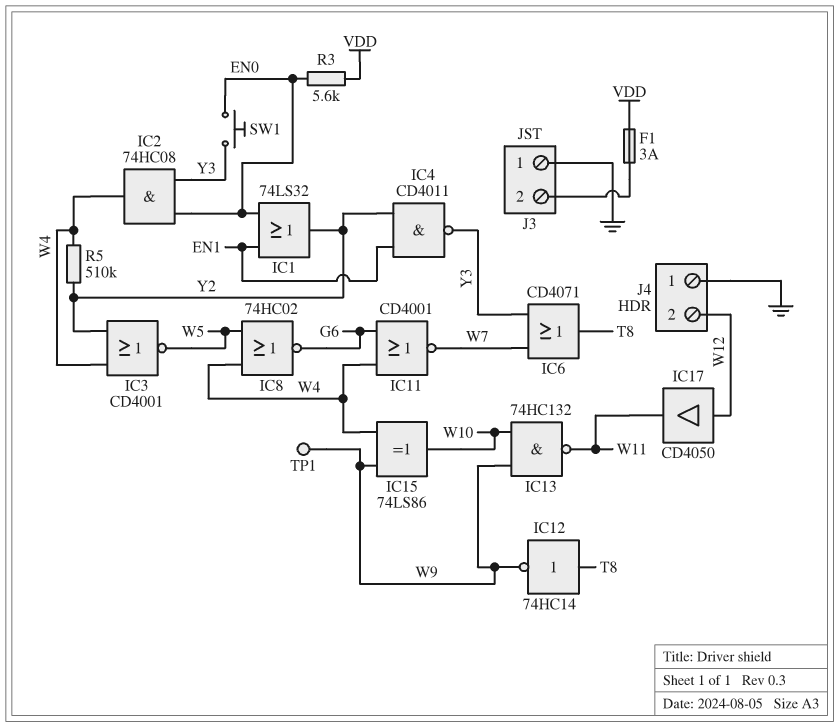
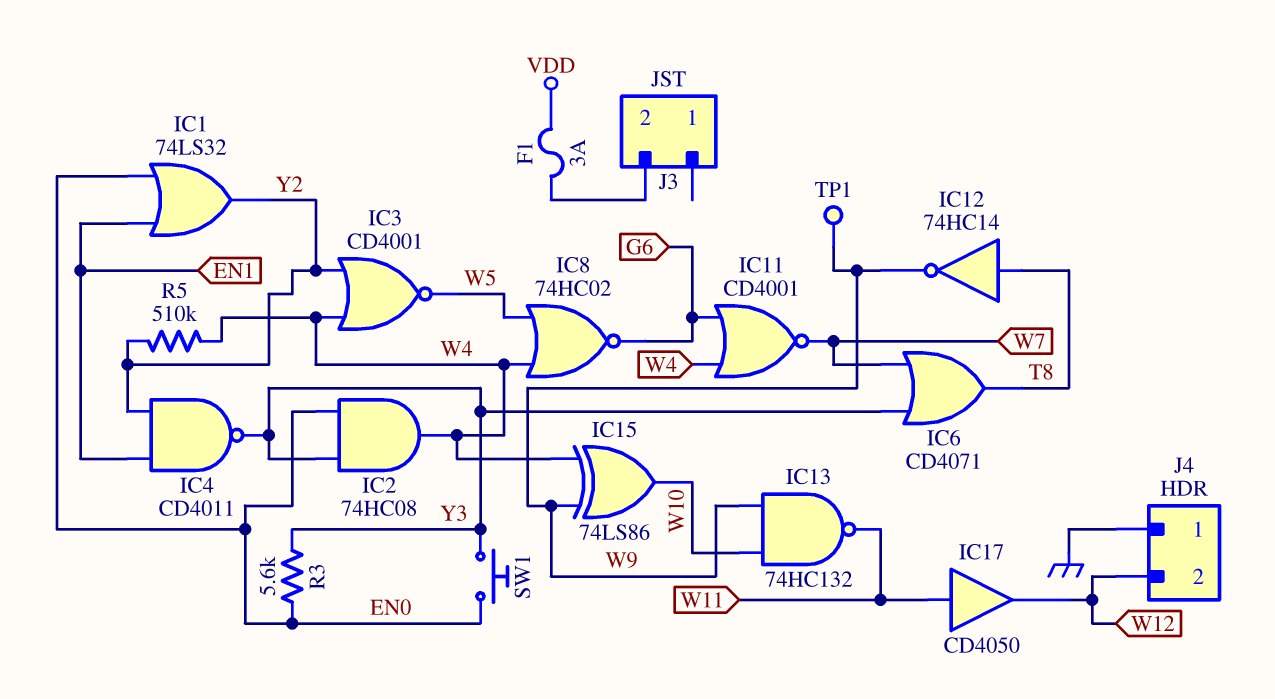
IC17: buffer CD4050 (in W12, out W11) -> buffer CD4050 (in W11, out W12)
J3 pin 1: GND -> none
R3: 5.6k (EN0, VDD) -> 5.6k (EN0, Y3)

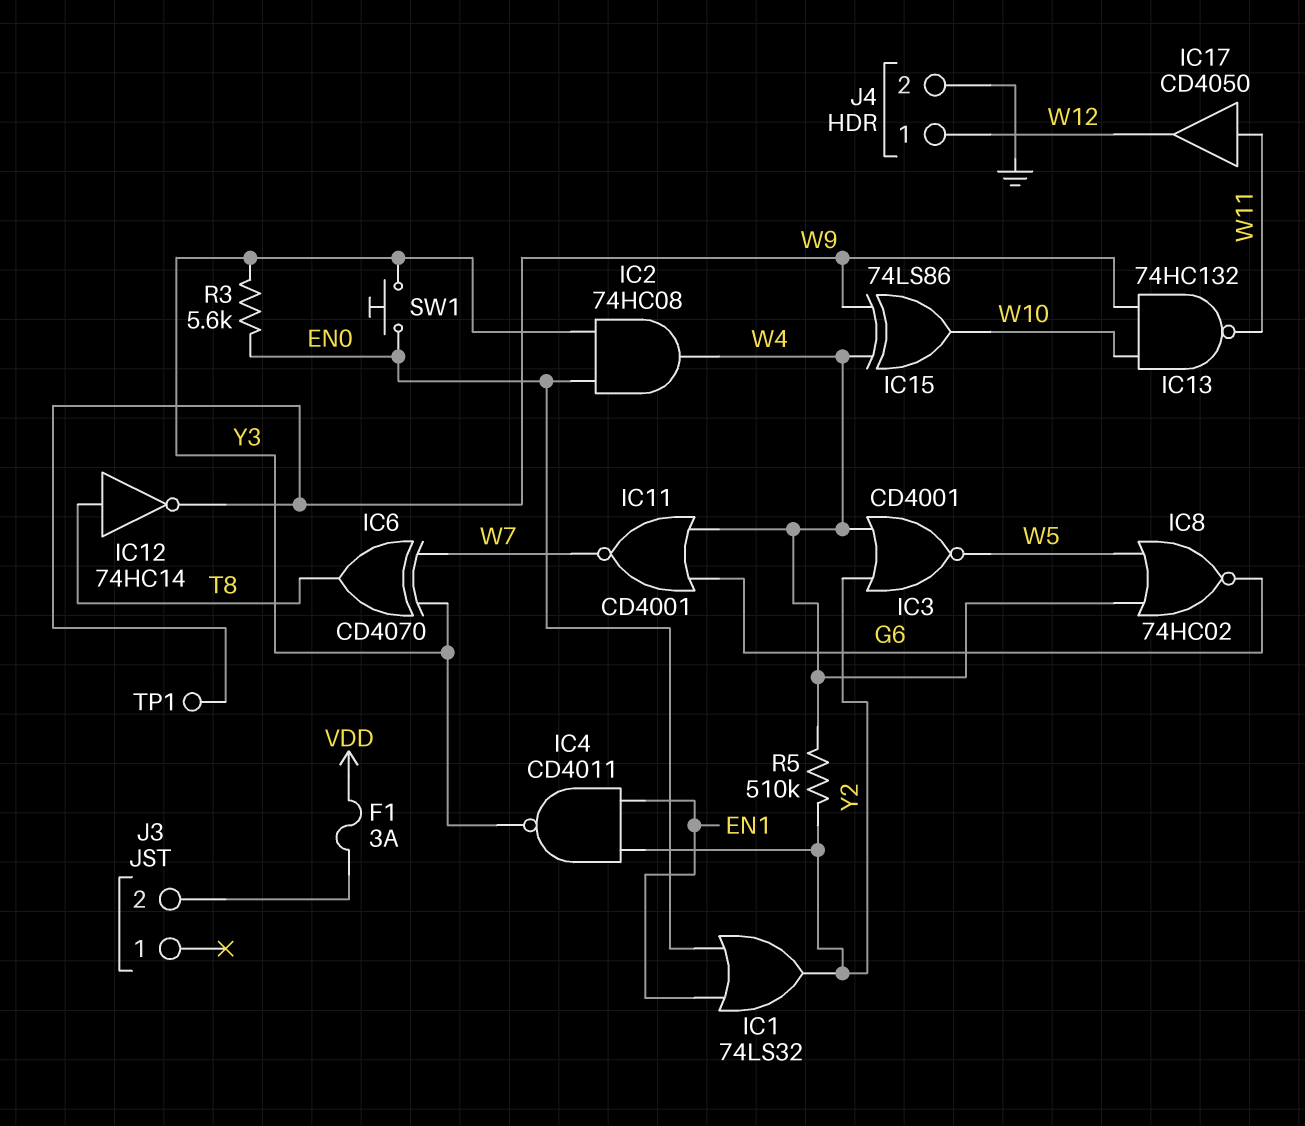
IC6: OR CD4071 (in W7, in Y3, out T8) -> XOR CD4070 (in W7, in Y3, out T8)
J4 pin 1: GND -> W12
J4 pin 2: W12 -> GND

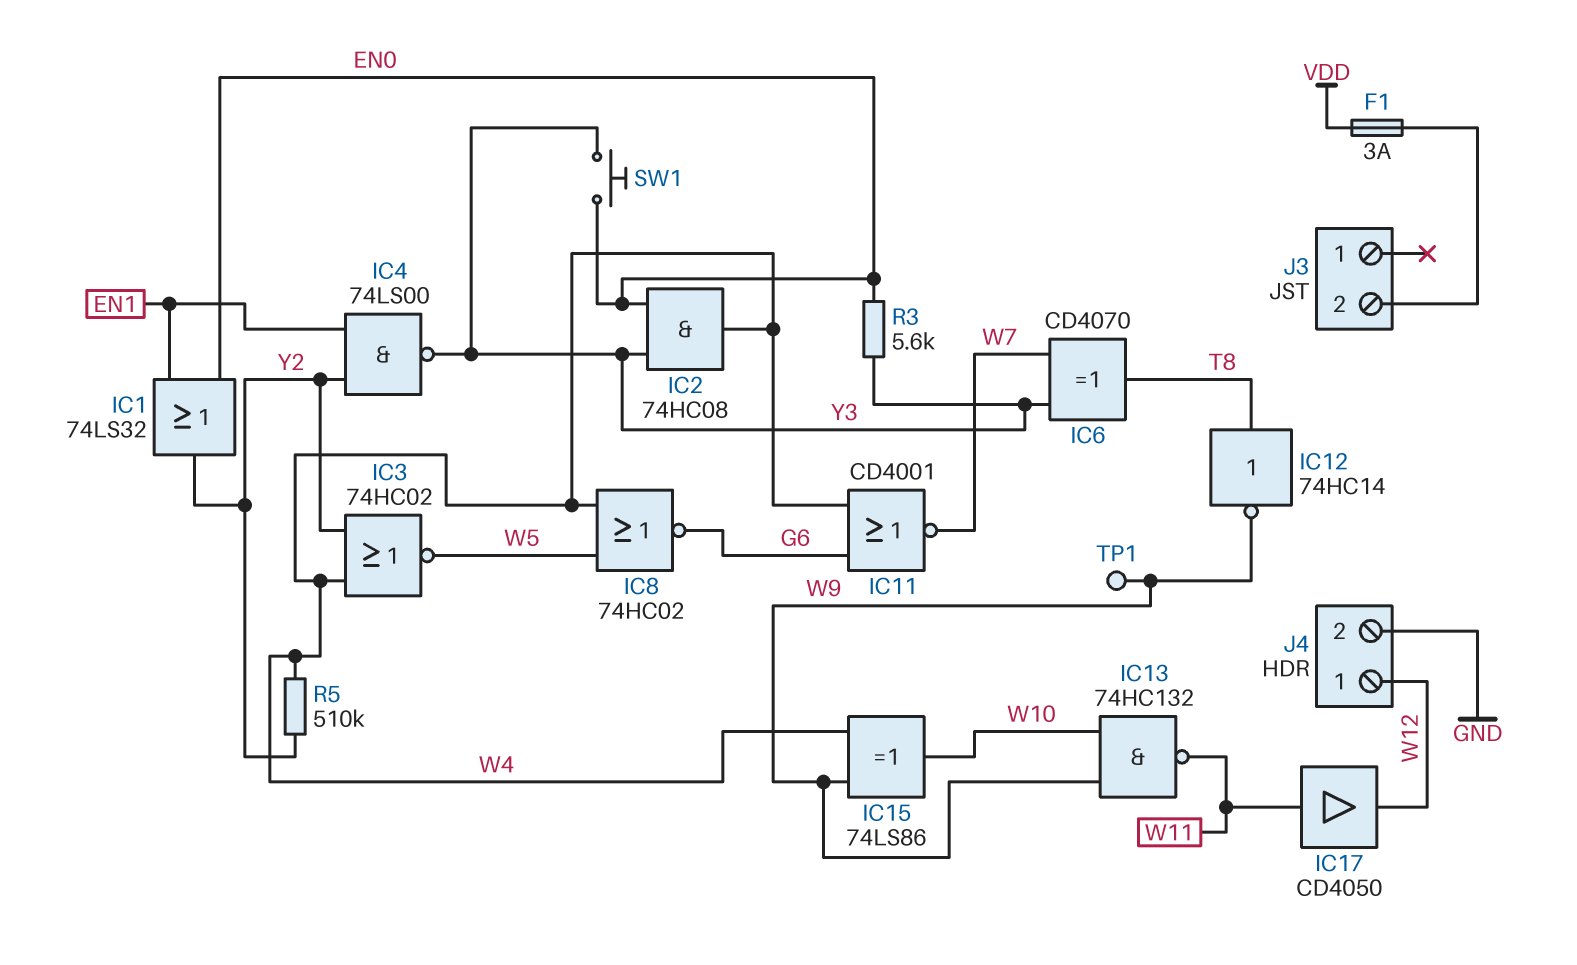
IC3: NOR CD4001 (in W4, in Y2, out W5) -> NOR 74HC02 (in W4, in Y2, out W5)
IC4: NAND CD4011 (in EN1, in Y2, out Y3) -> NAND 74LS00 (in EN1, in Y2, out Y3)

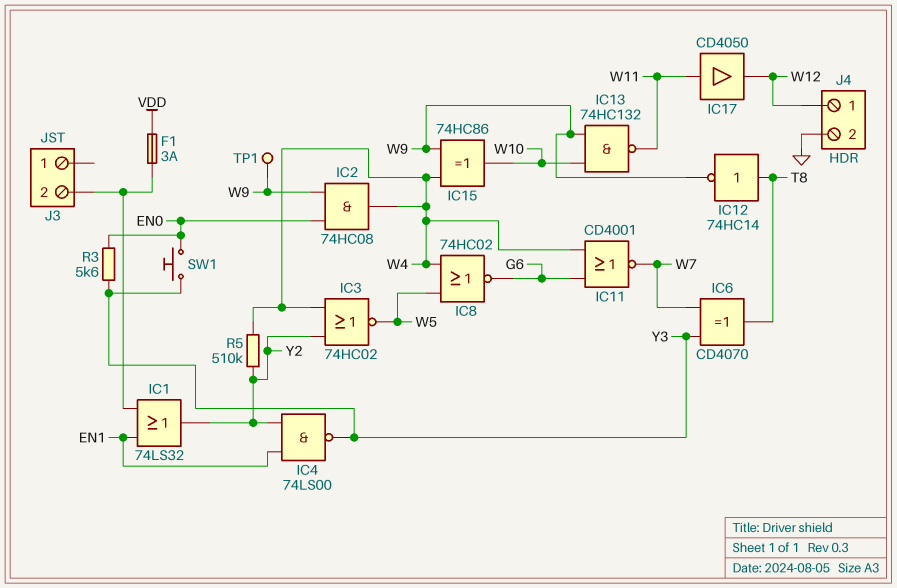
IC1: OR 74LS32 (in EN0, in EN1, out Y2) -> OR 74LS32 (in EN1, in J3/2, out Y2)
IC2: AND 74HC08 (in EN0, in Y3, out W4) -> AND 74HC08 (in EN0, in W9, out W4)
IC15: XOR 74LS86 (in W4, in W9, out W10) -> XOR 74HC86 (in W4, in W9, out W10)

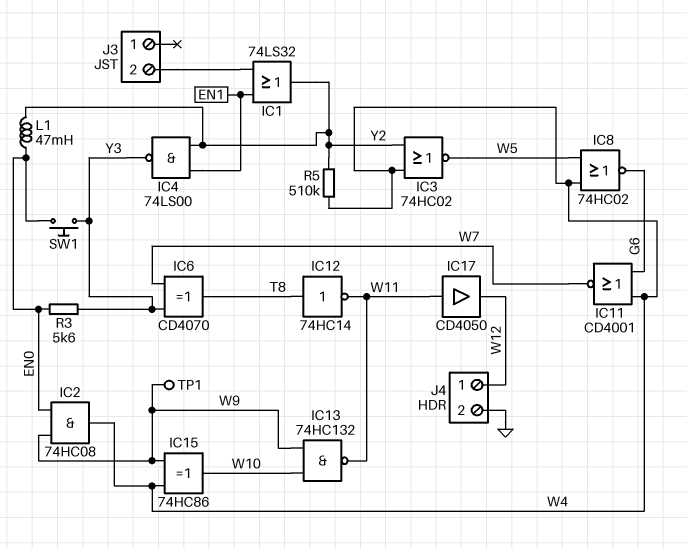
F1: 3A (J3/2, VDD) -> none
IC12: NOT 74HC14 (in T8, out W9) -> NOT 74HC14 (in T8, out W11)
L1: none -> 47mH (EN0, Y2)

